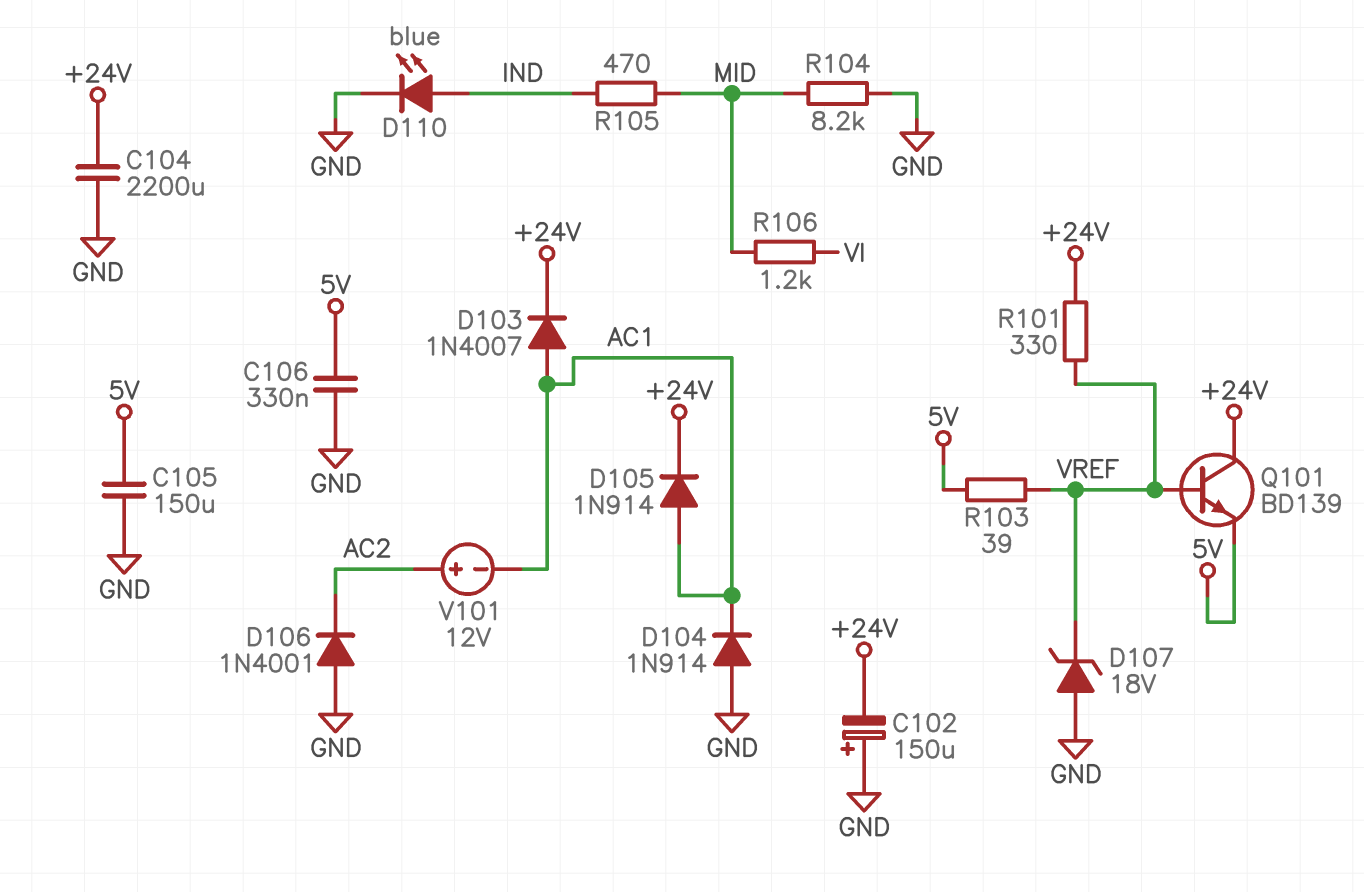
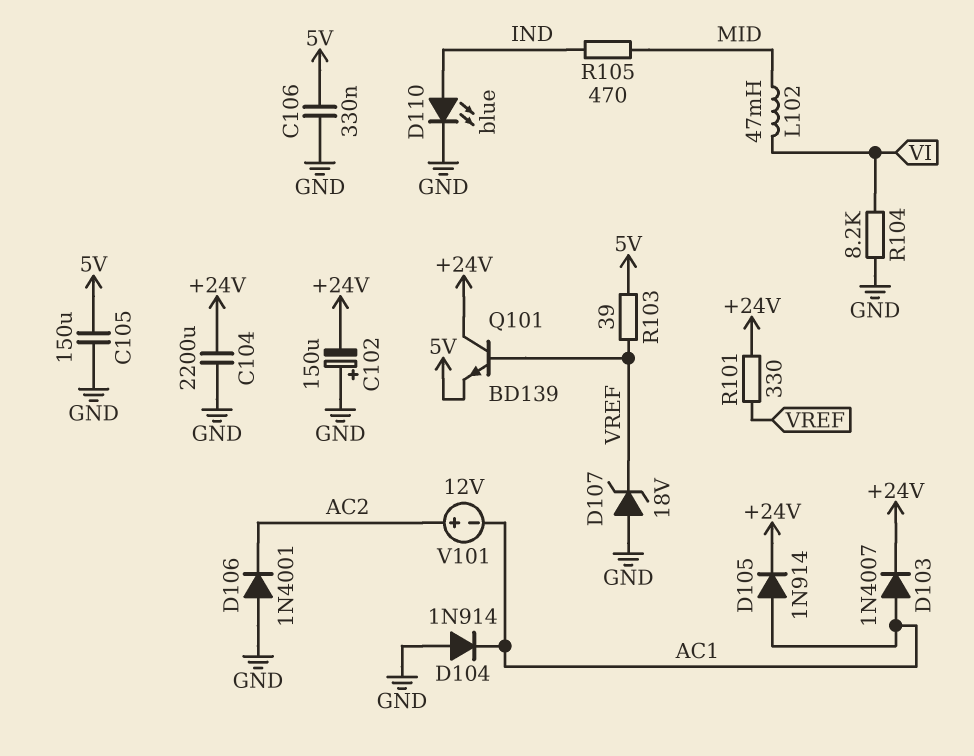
L102: none -> 47mH (MID, VI)
R104: 8.2k (GND, MID) -> 8.2k (GND, VI)
R106: 1.2k (MID, VI) -> none

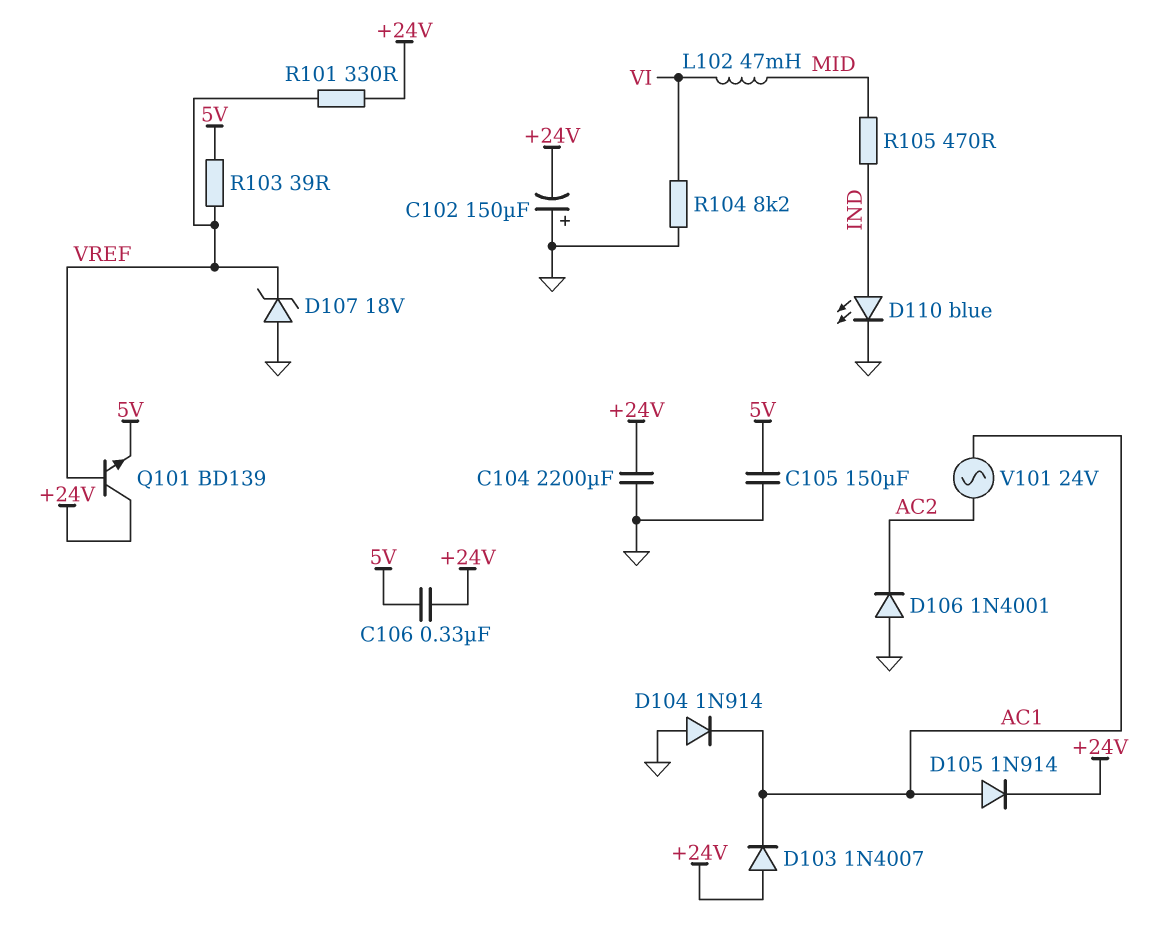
C106: 330nF (5V, GND) -> 330nF (+24V, 5V)
D103: diode 1N4007 (A AC1, K +24V) -> diode 1N4007 (A +24V, K AC1)
V101: 12V (plus AC2, minus AC1) -> AC 24V (AC1, AC2)

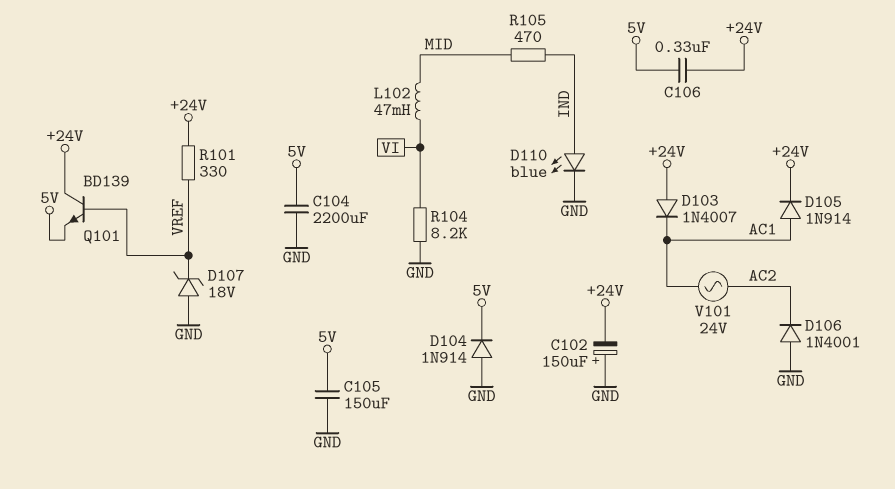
C104: 2200uF (+24V, GND) -> 2200uF (5V, GND)
D104: diode 1N914 (A GND, K AC1) -> diode 1N914 (A GND, K 5V)
R103: 39 (5V, VREF) -> none

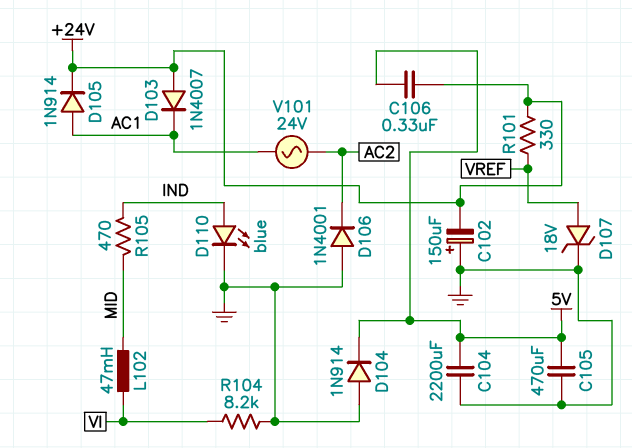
C105: 150uF (5V, GND) -> 470uF (5V, GND)
D107: zener 18V (A GND, K VREF) -> zener 18V (A VREF, K GND)
Q101: NPN BD139 (B VREF, C +24V, E 5V) -> none

